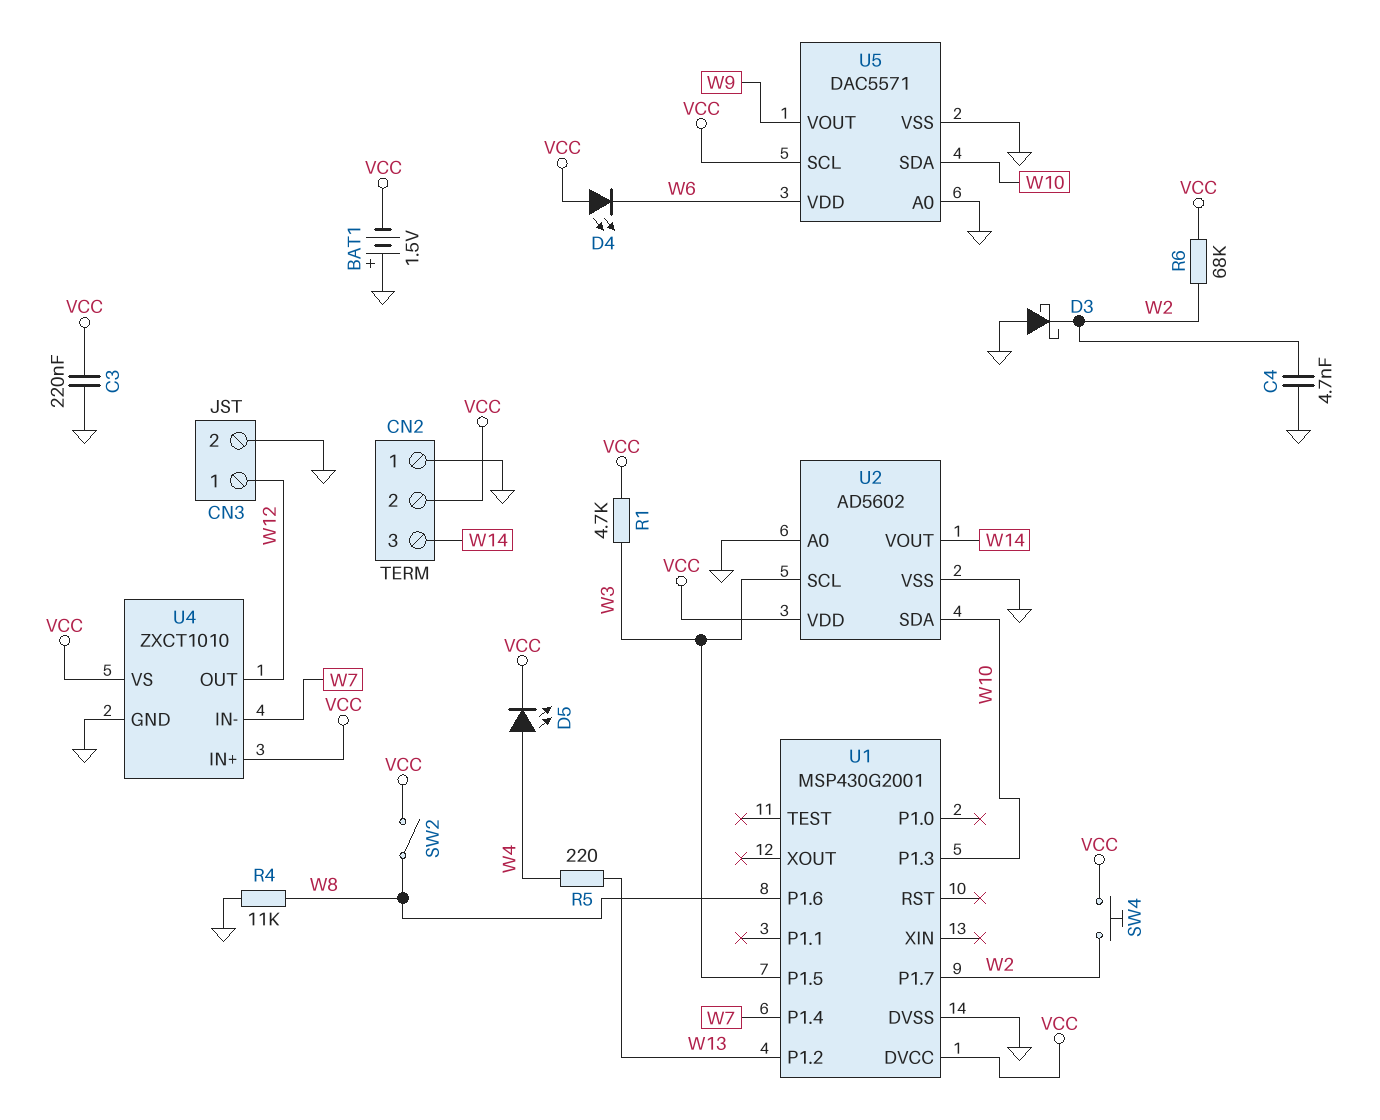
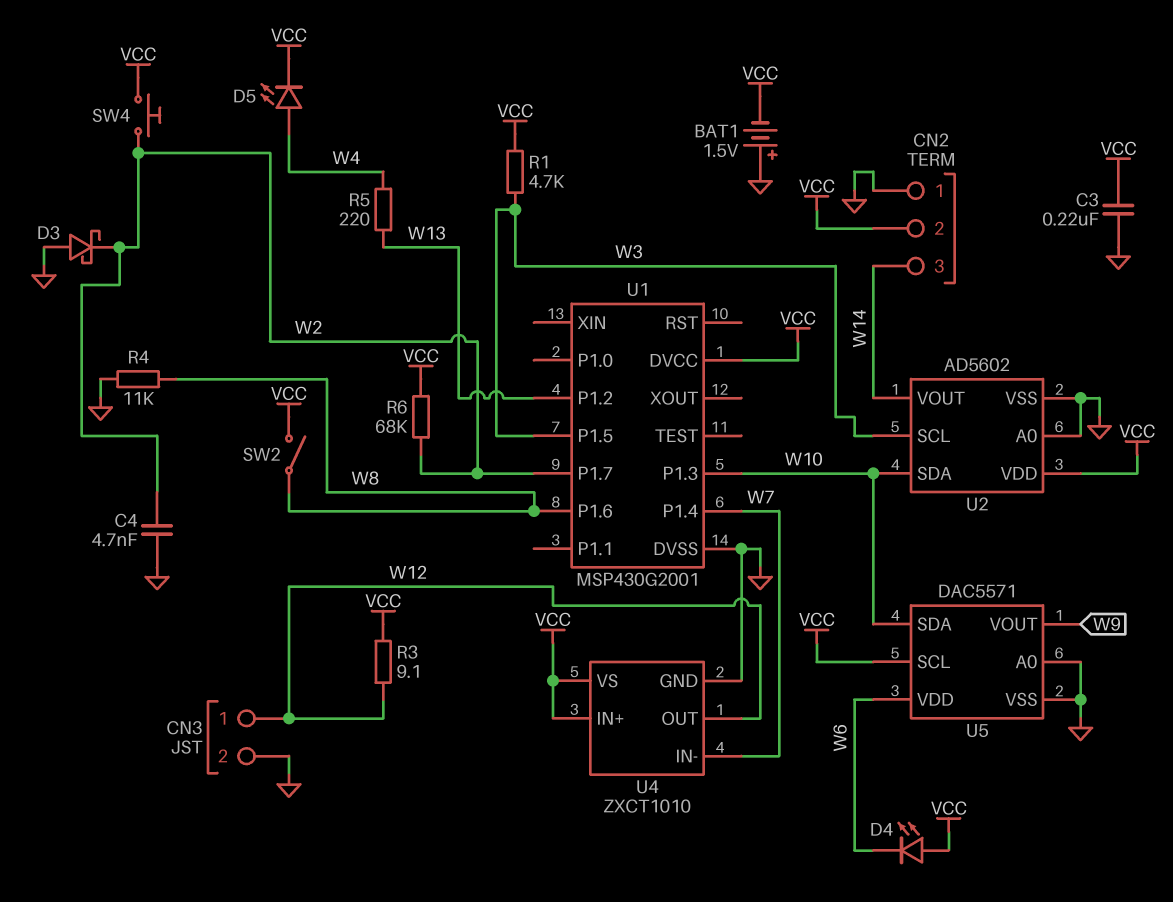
R3: none -> 9.1 (VCC, W12)

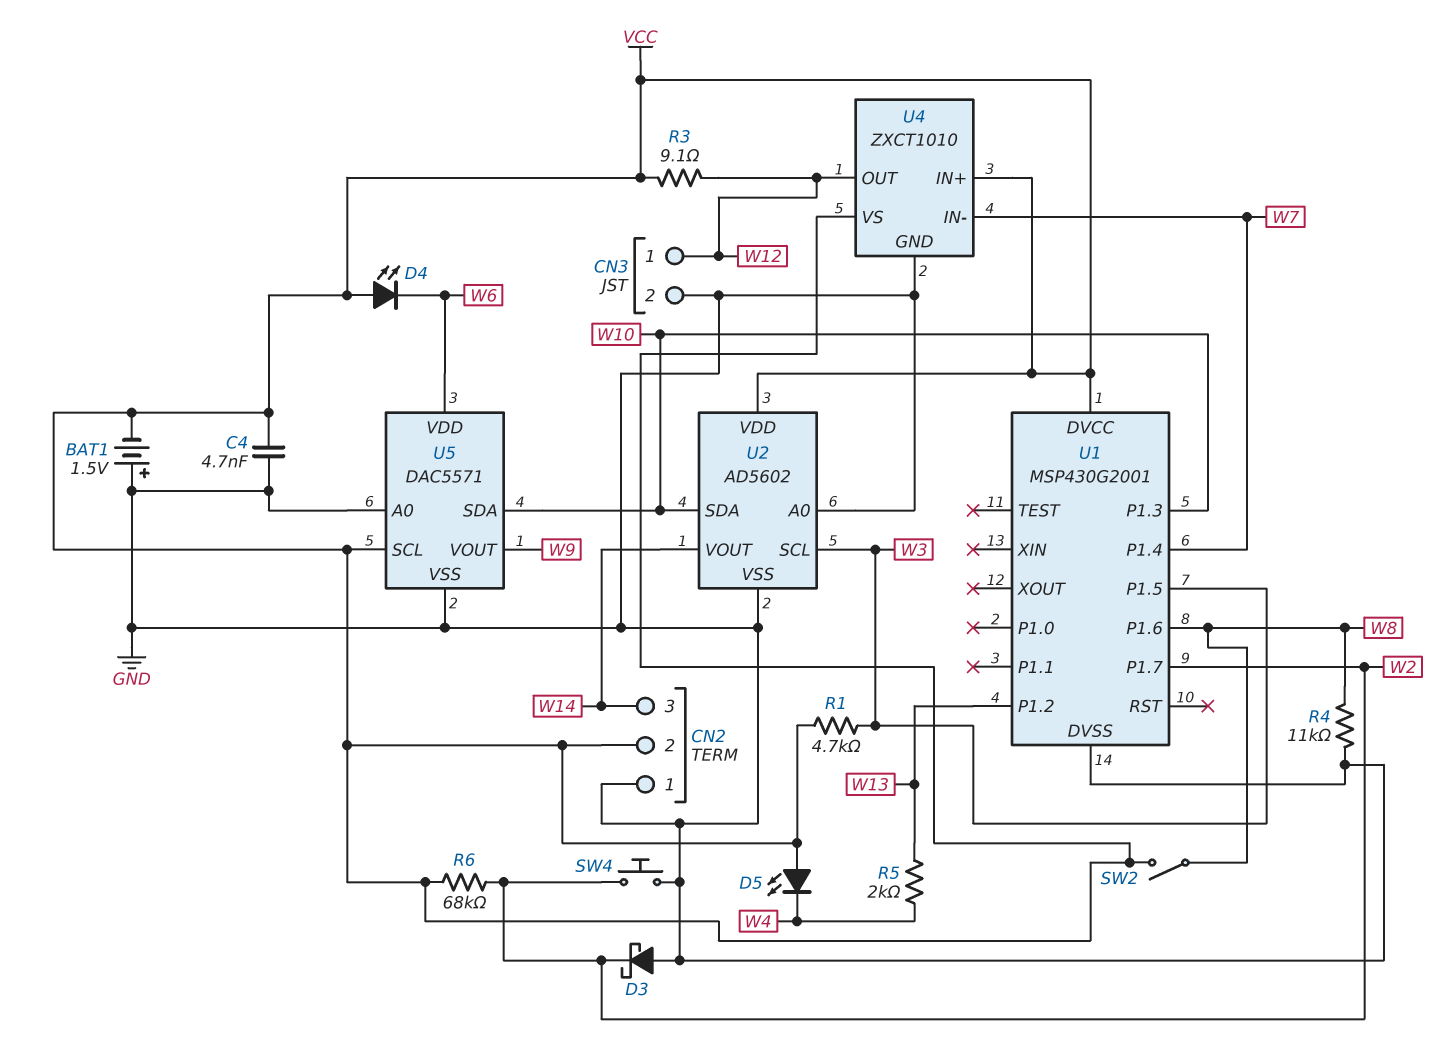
C3: 220nF (GND, VCC) -> none
C4: 4.7nF (GND, W2) -> 4.7nF (GND, VCC)
D5: LED (A W4, K VCC) -> LED (A VCC, K W4)
R5: 220 (W4, W13) -> 2k (W4, W13)
SW4: button (VCC, W2) -> button (GND, W2)

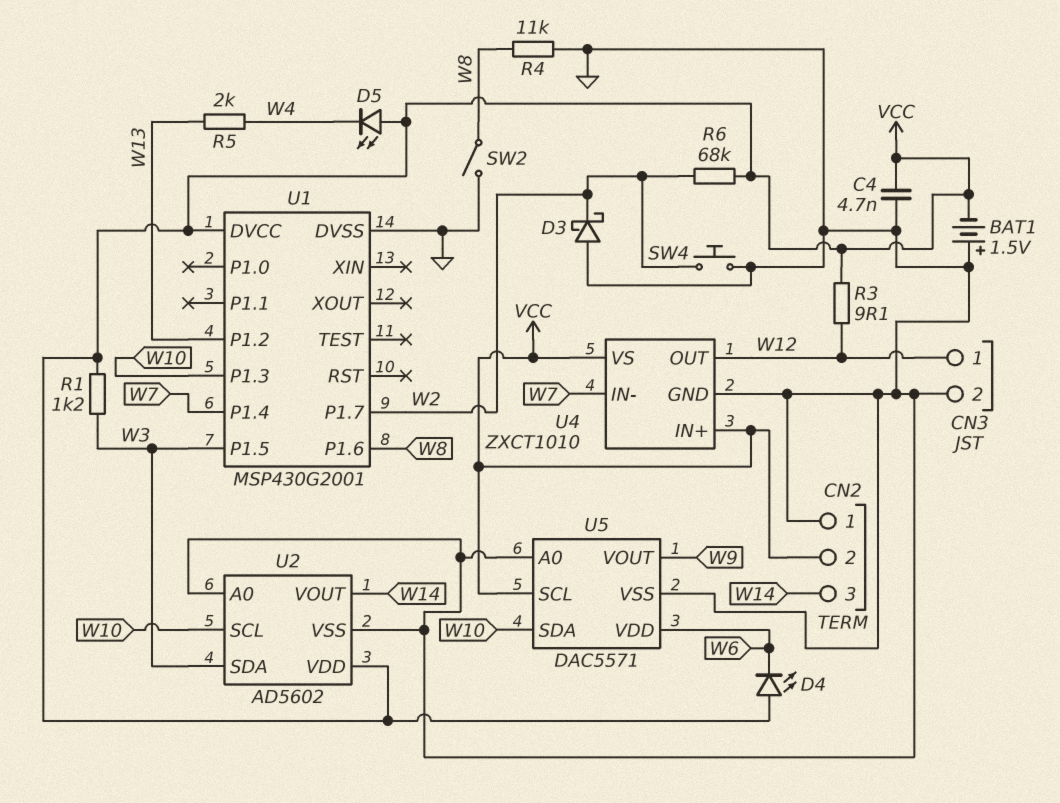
R1: 4.7k (VCC, W3) -> 1.2k (VCC, W3)
SW2: switch (VCC, W8) -> switch (GND, W8)
U2 pin SCL: W3 -> W10
U2 pin SDA: W10 -> W3

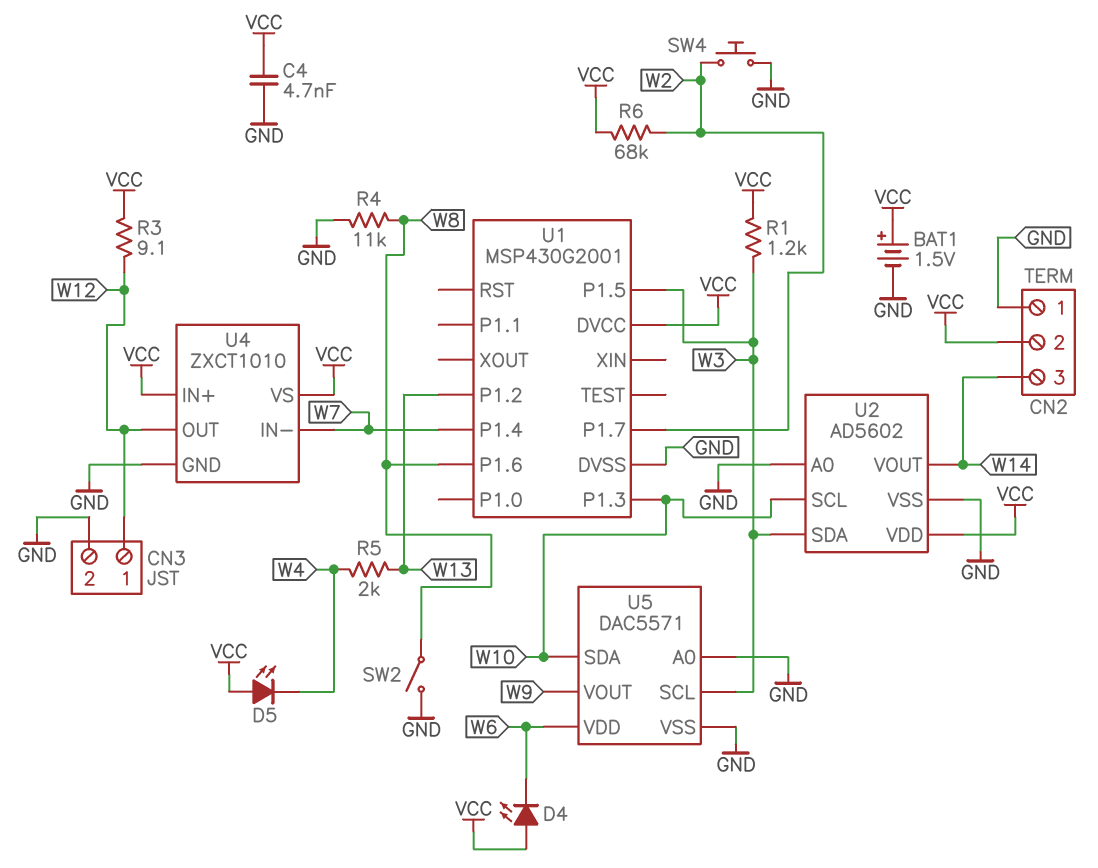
BAT1: 1.5V (plus GND, minus VCC) -> 1.5V (plus VCC, minus GND)
D3: schottky (A GND, K W2) -> none
U5 pin SCL: VCC -> W3

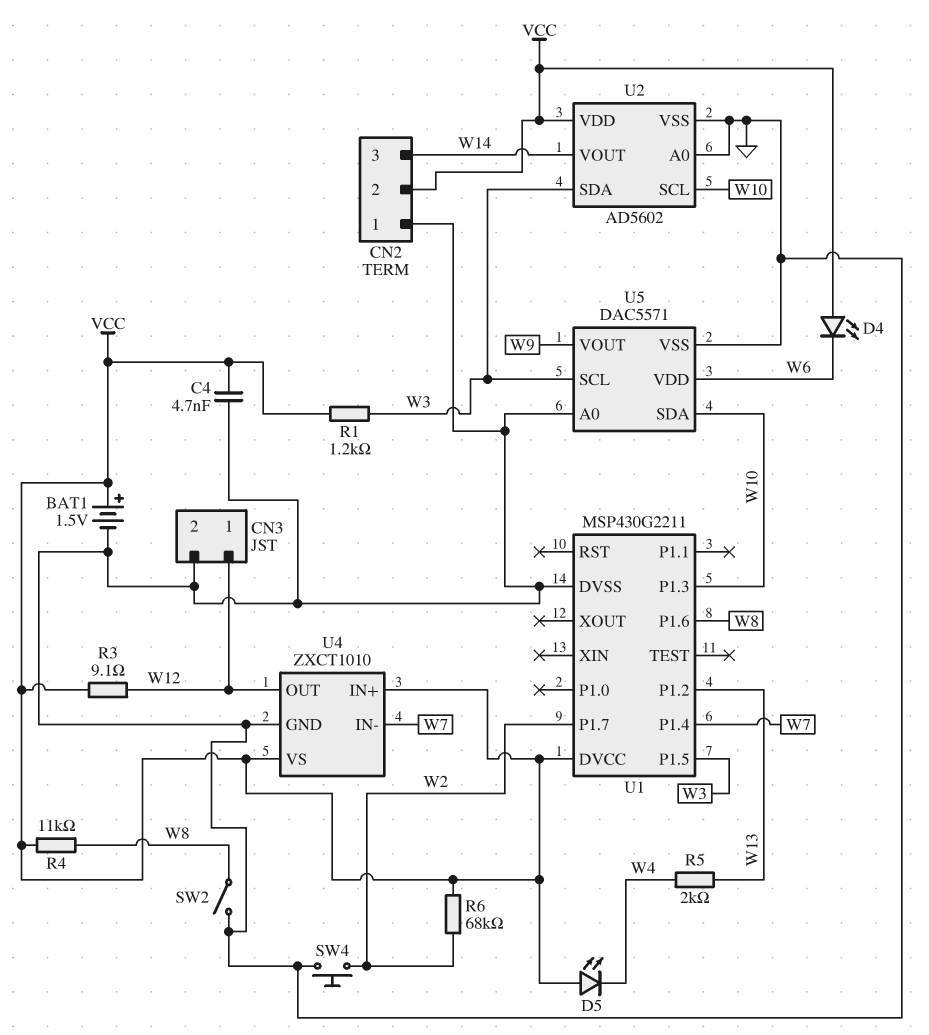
R4: 11k (GND, W8) -> 11k (VCC, W8)
U1: MSP430G2001 -> MSP430G2211

